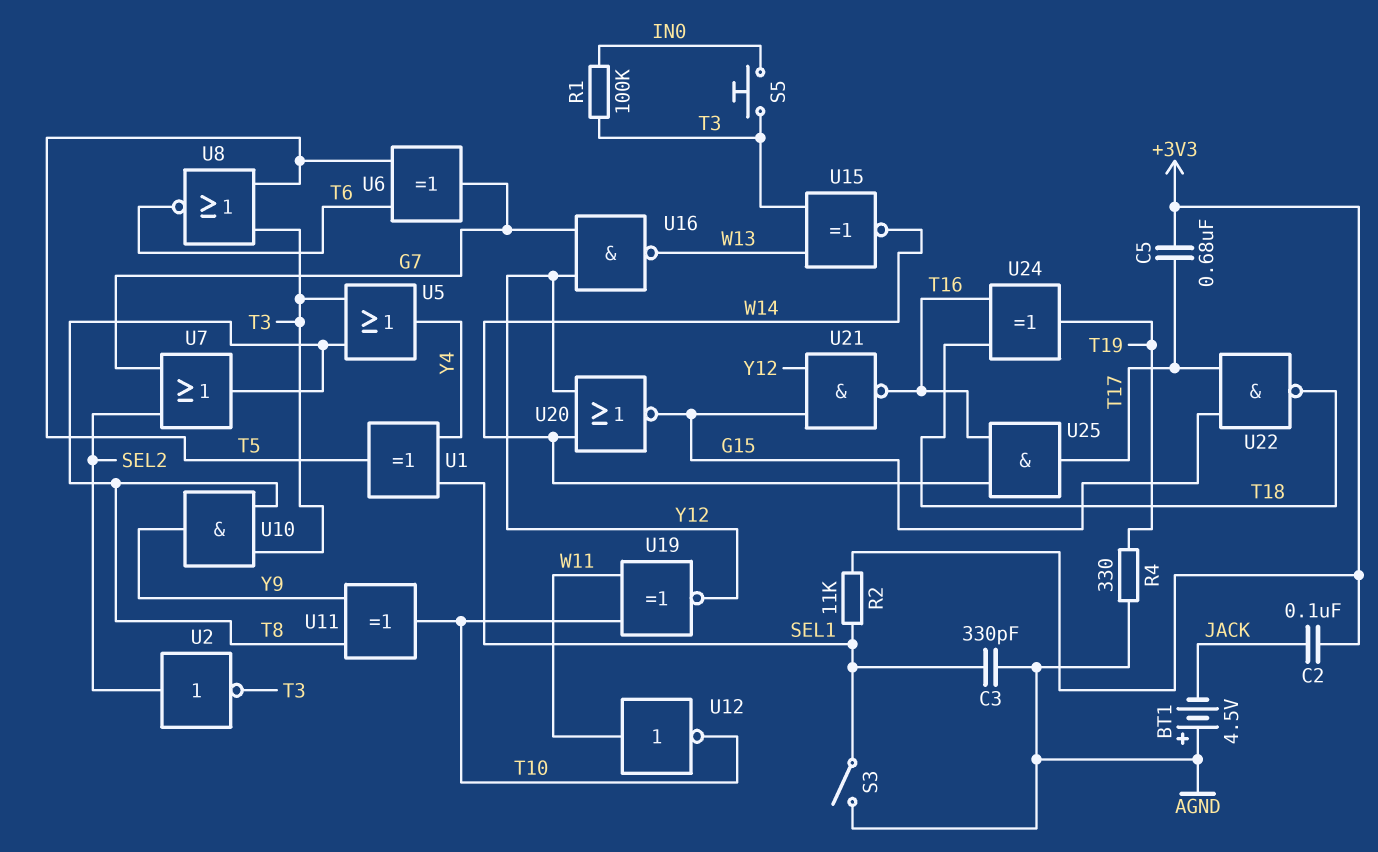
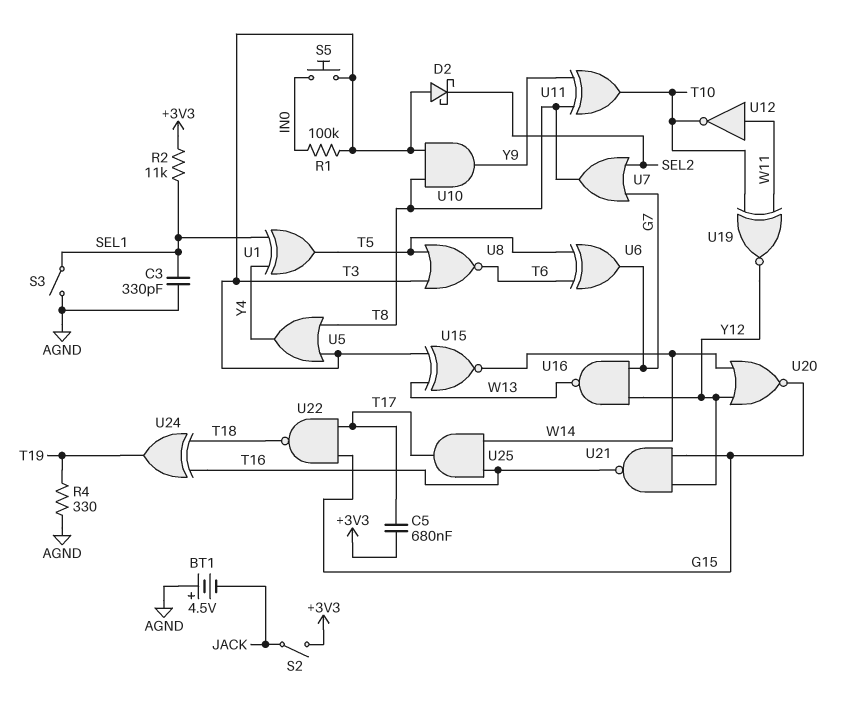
C2: 100nF (+3V3, JACK) -> none
D2: none -> schottky (A T3, K SEL2)
S2: none -> switch (+3V3, JACK)
U2: NOT (in SEL2, out T3) -> none

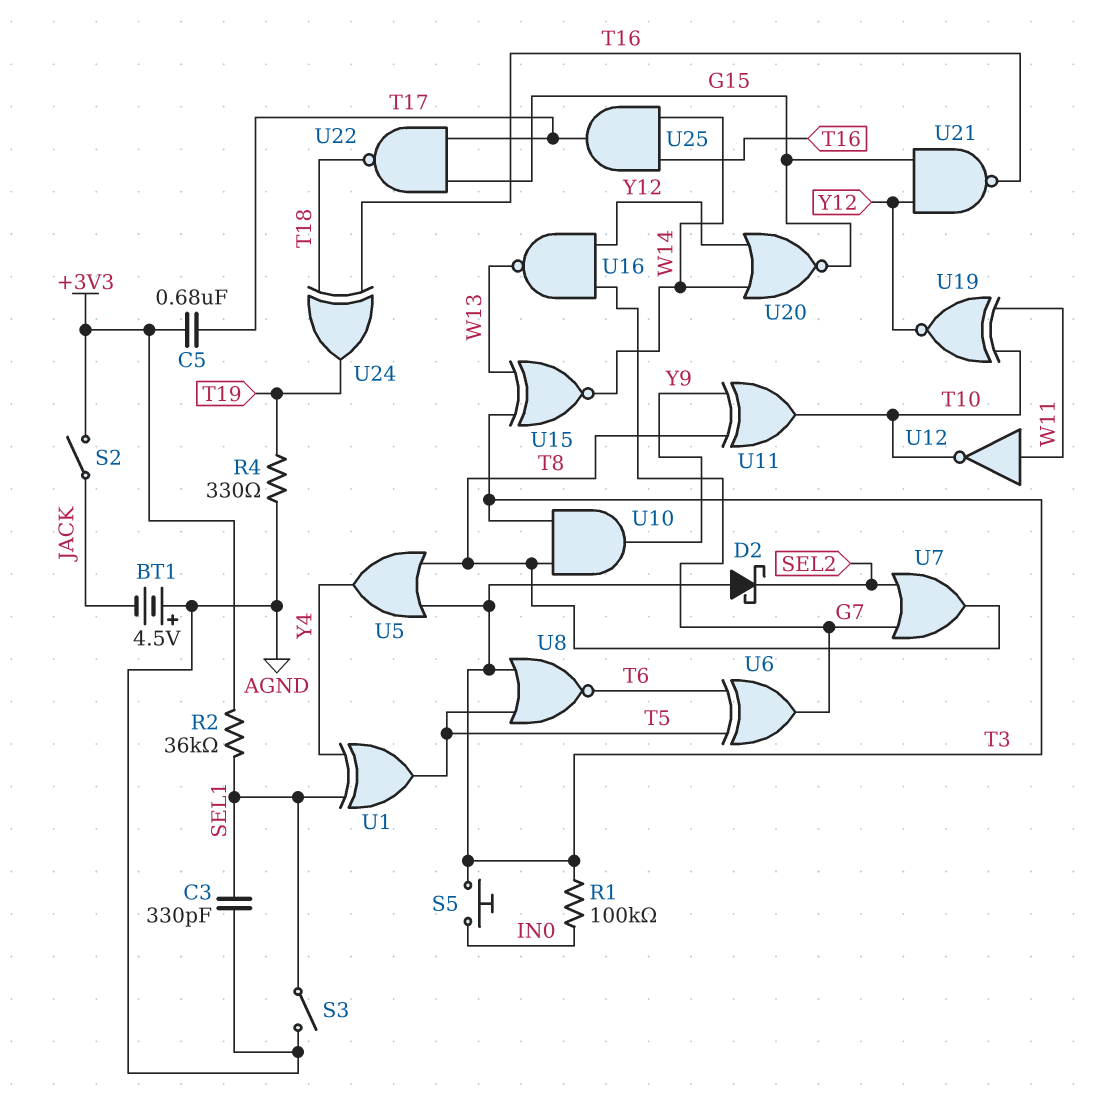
R2: 11k (+3V3, SEL1) -> 36k (+3V3, SEL1)

